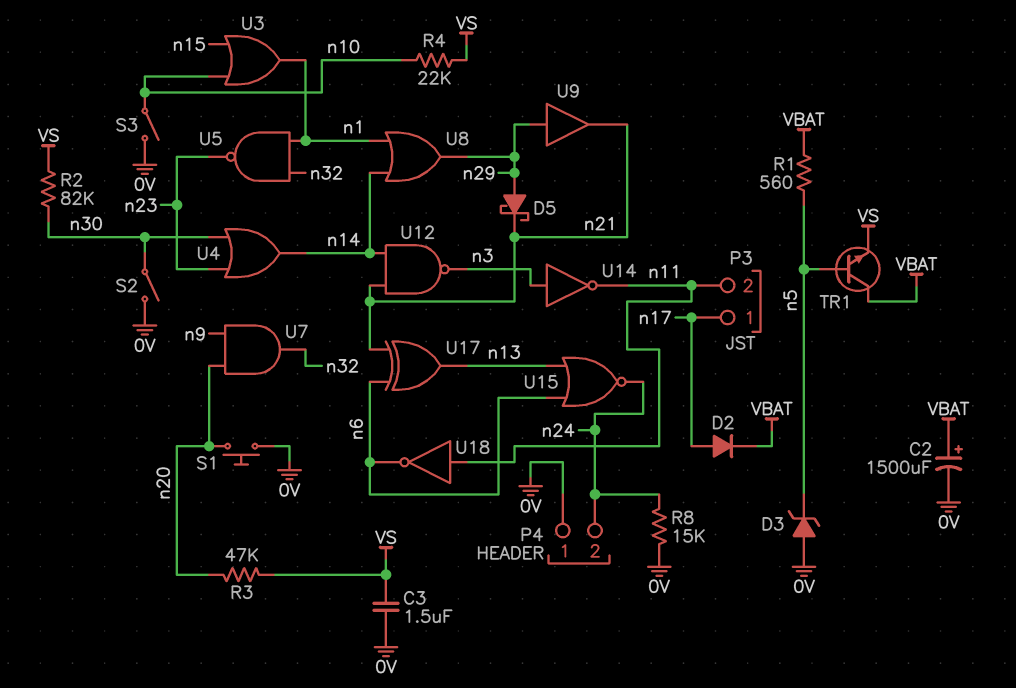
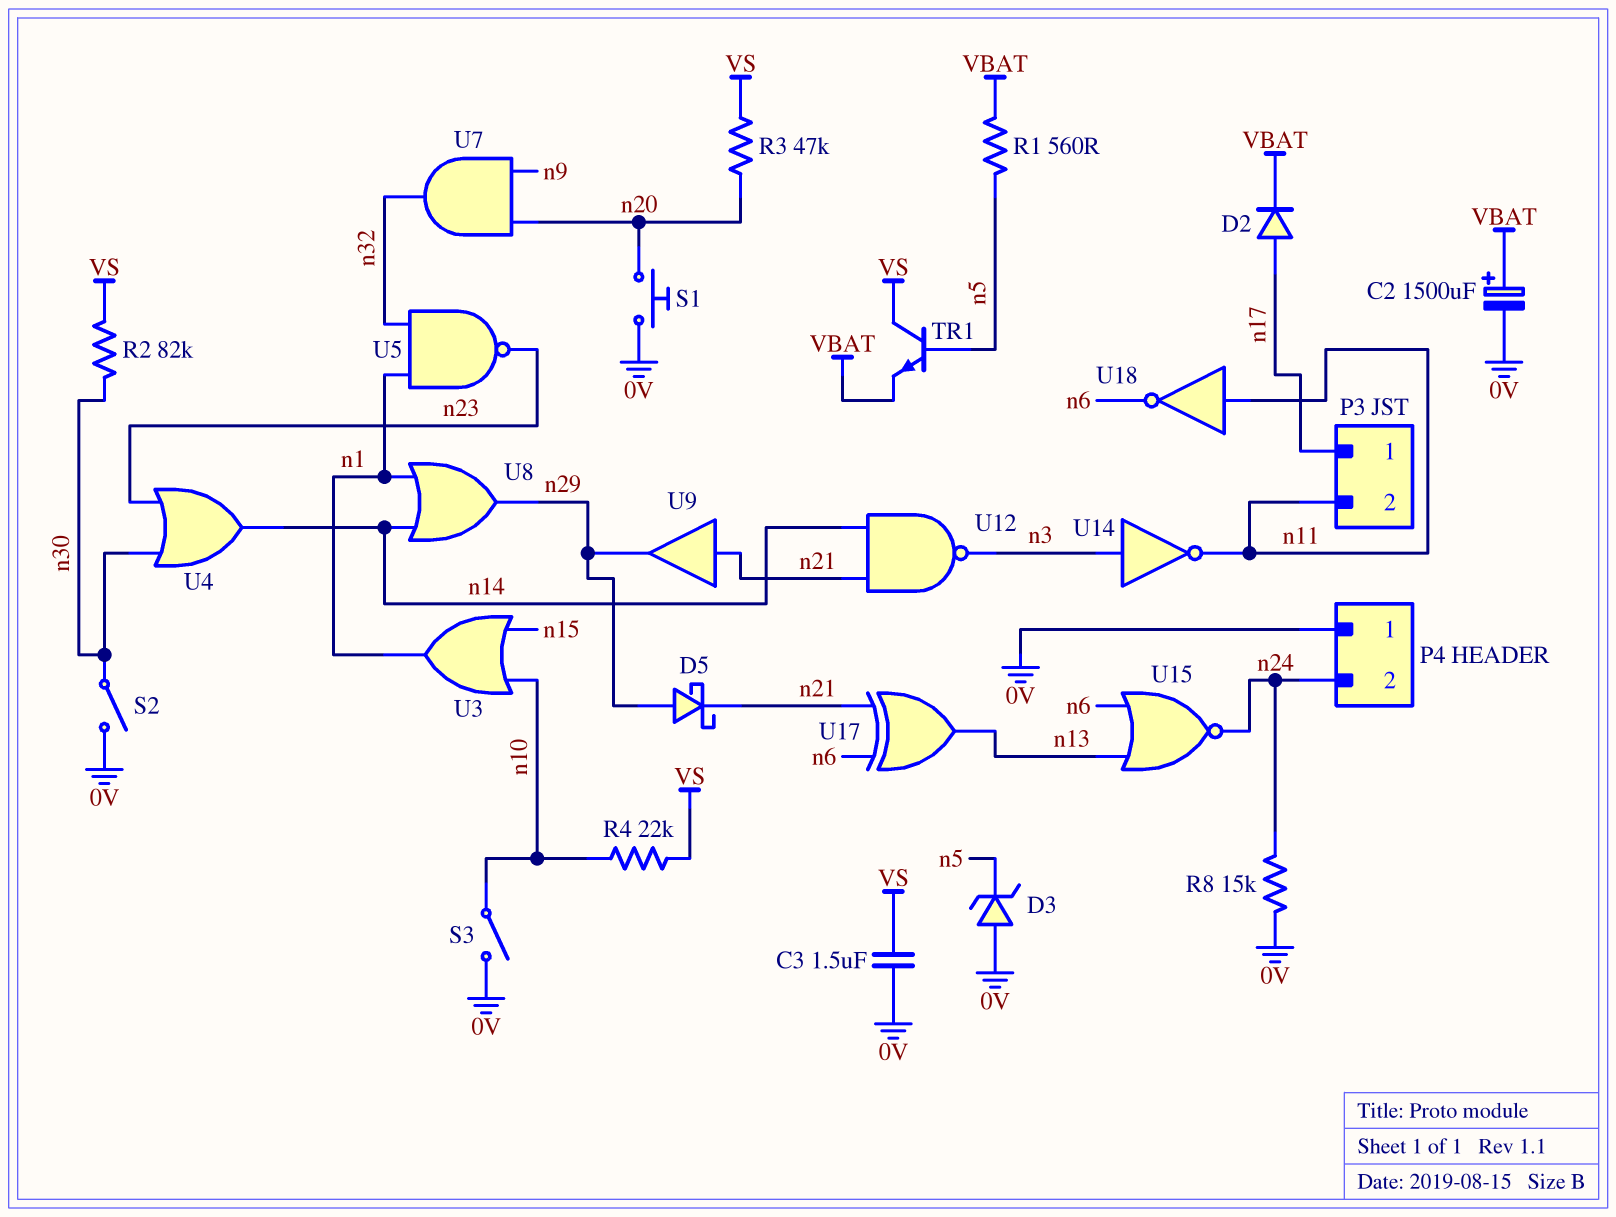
TR1: NPN (B n5, C VBAT, E VS) -> NPN (B n5, C VS, E VBAT)
U9: buffer (in n29, out n21) -> buffer (in n21, out n29)

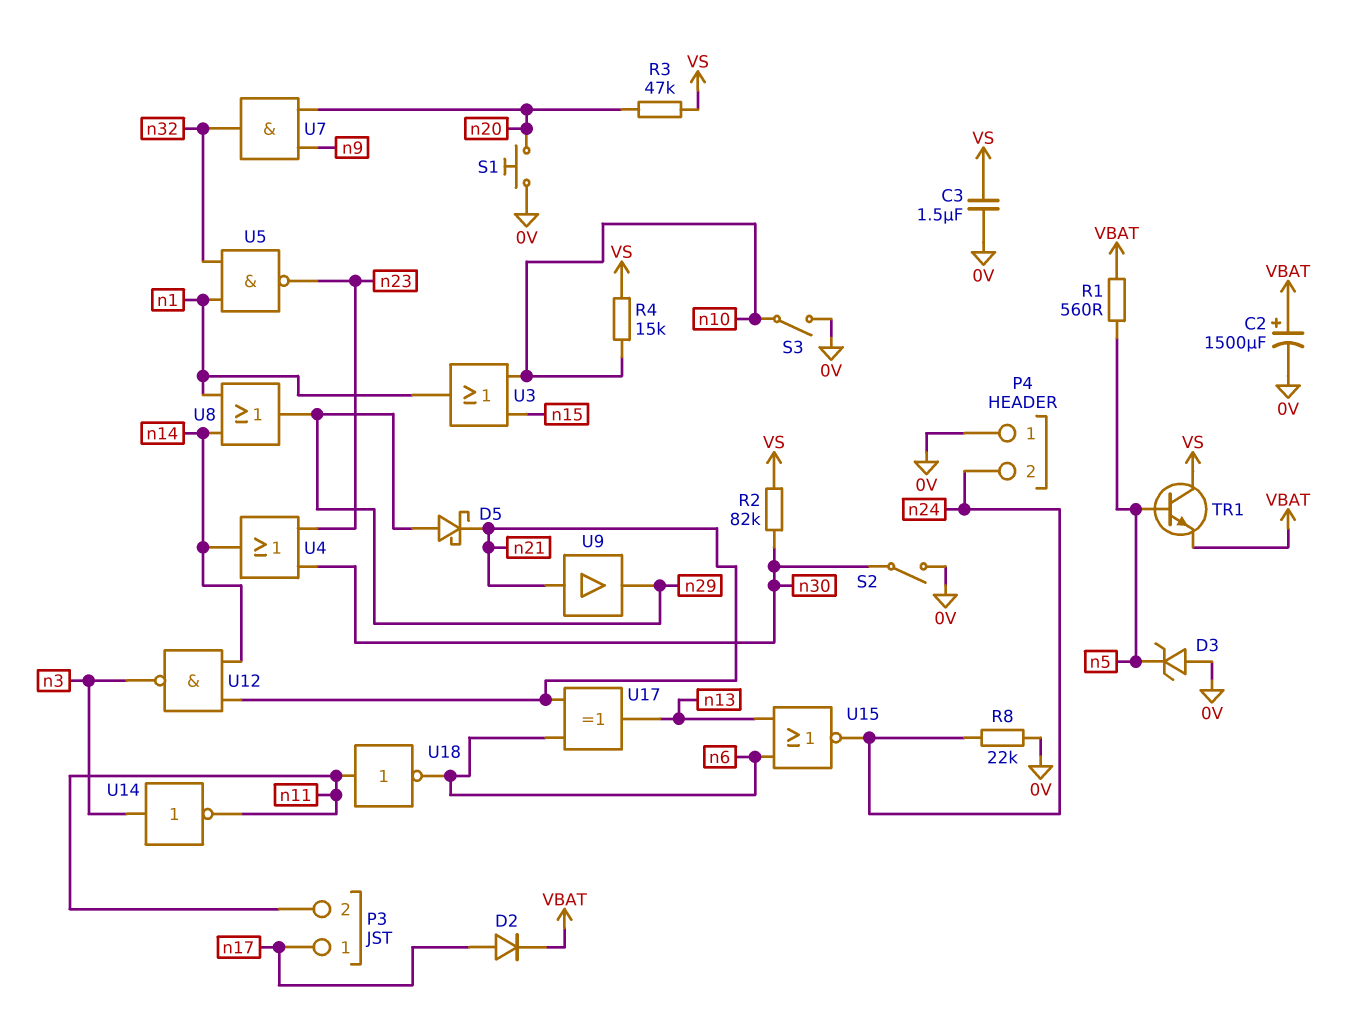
R4: 22k (VS, n10) -> 15k (VS, n10)
R8: 15k (0V, n24) -> 22k (0V, n24)

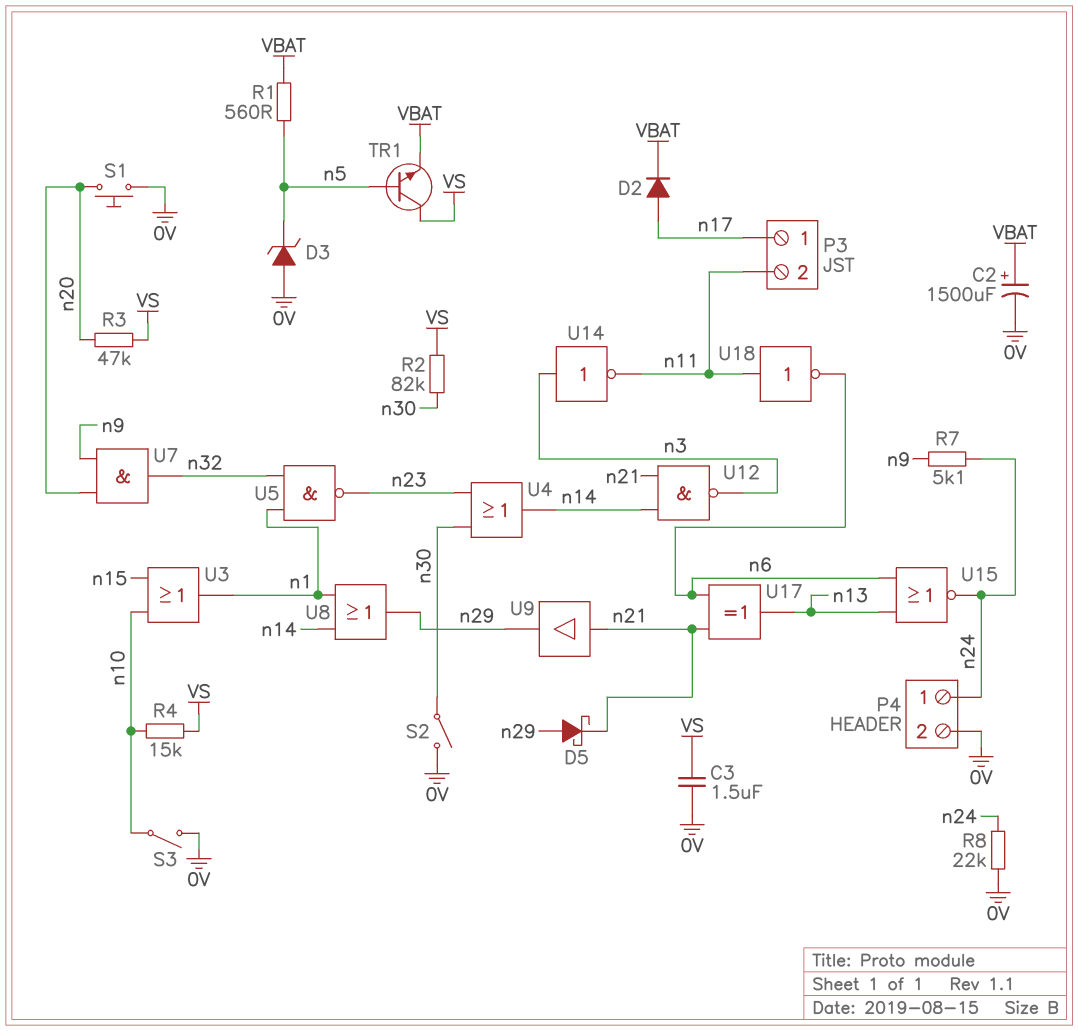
P4 pin 1: 0V -> n24
P4 pin 2: n24 -> 0V
R7: none -> 5.1k (n9, n24)

